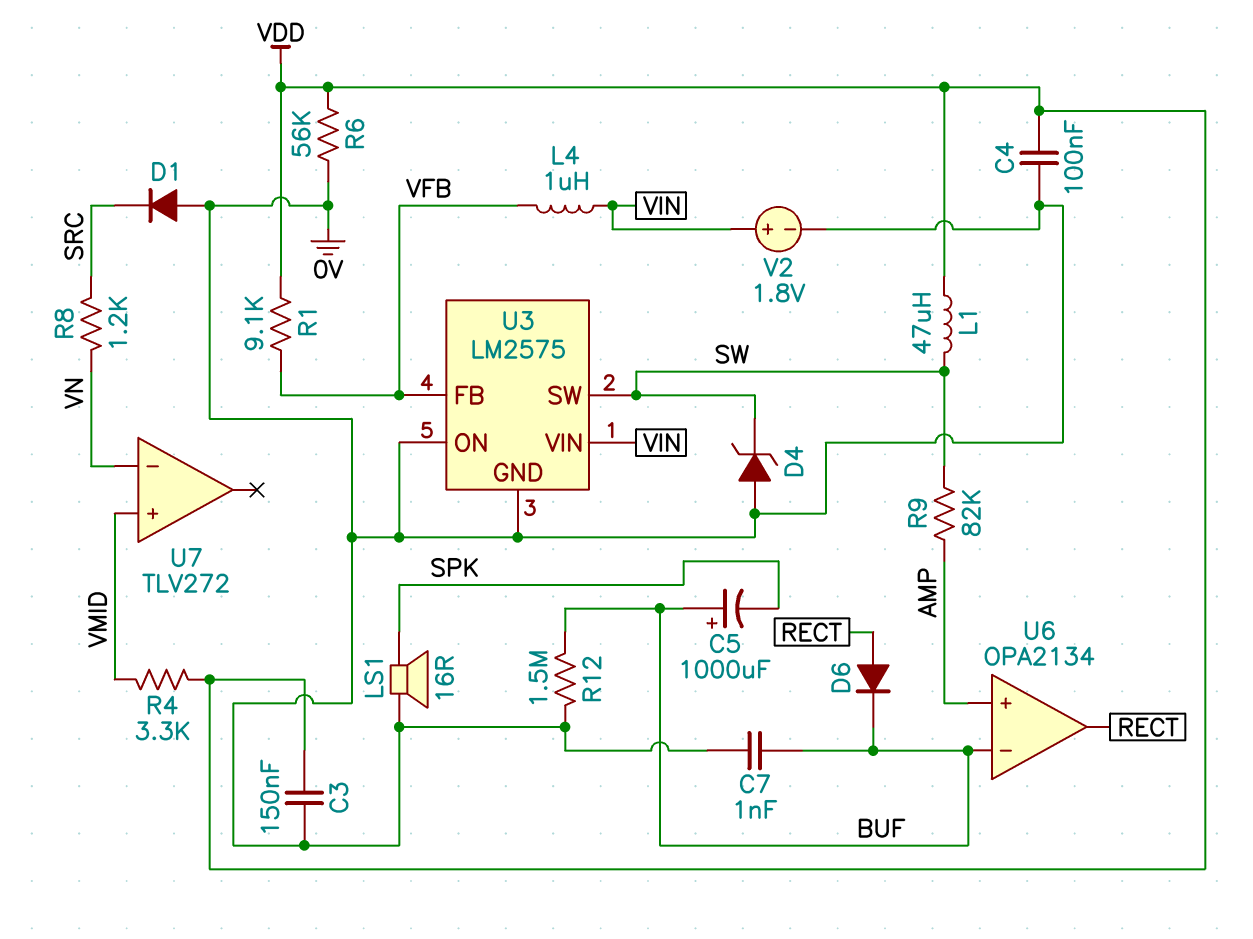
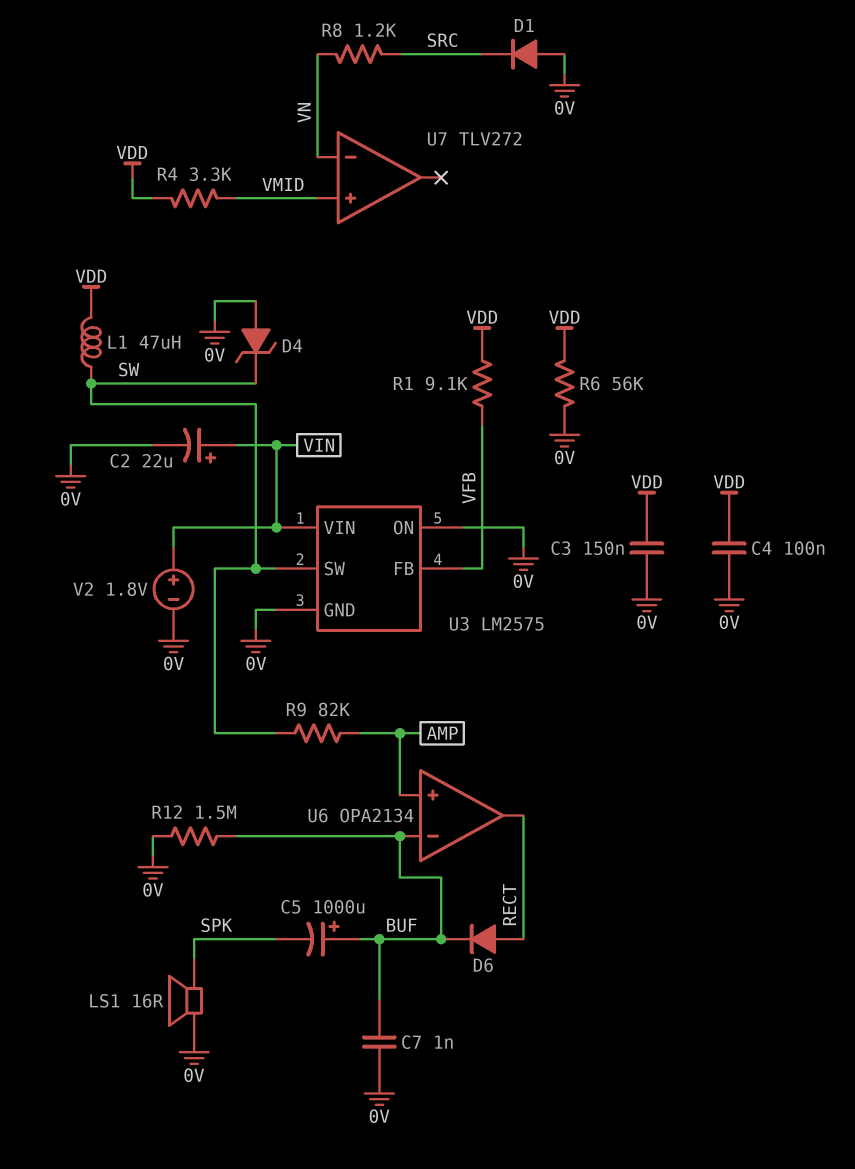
C2: none -> 22uF (plus VIN, minus 0V)
L4: 1uH (VFB, VIN) -> none

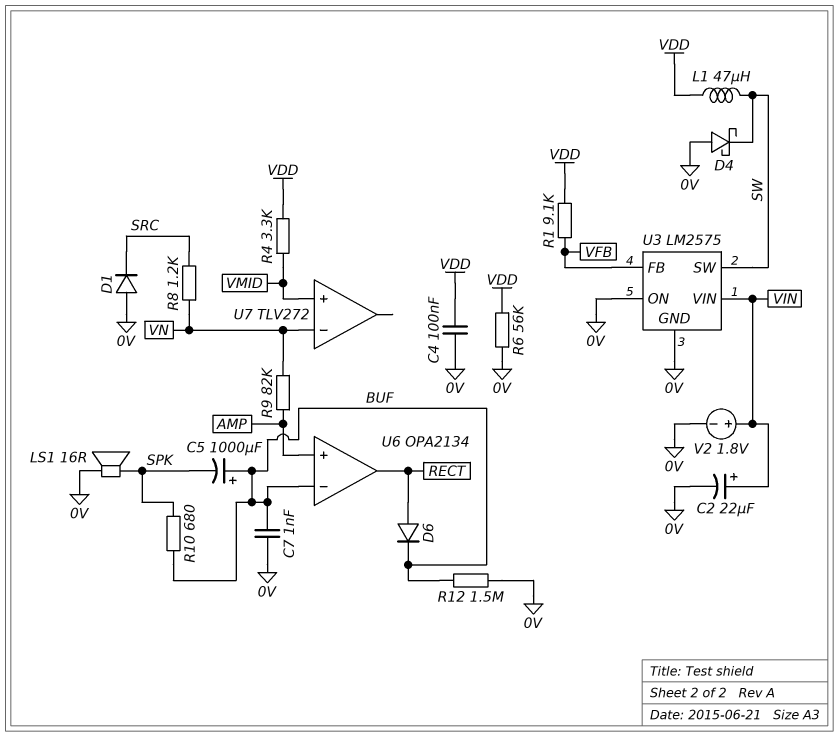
C3: 150nF (0V, VDD) -> none
D4: zener (A 0V, K SW) -> schottky (A 0V, K SW)
R9: 82k (AMP, SW) -> 82k (AMP, VN)
R10: none -> 680 (BUF, SPK)

